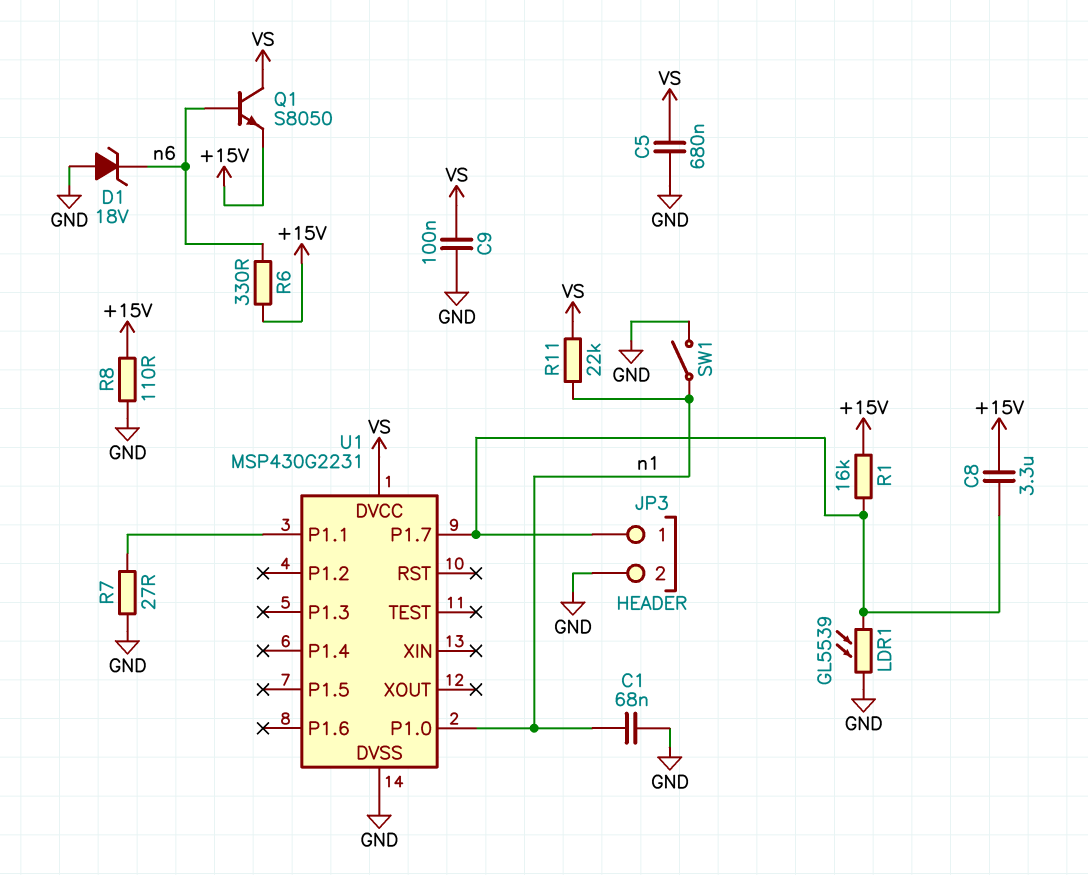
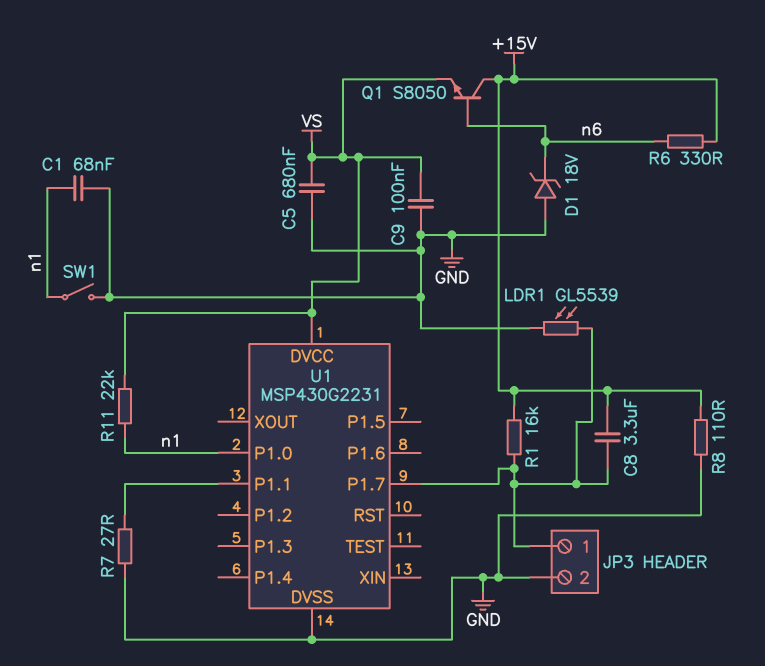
Q1: NPN S8050 (B n6, C VS, E +15V) -> NPN S8050 (B n6, C +15V, E VS)

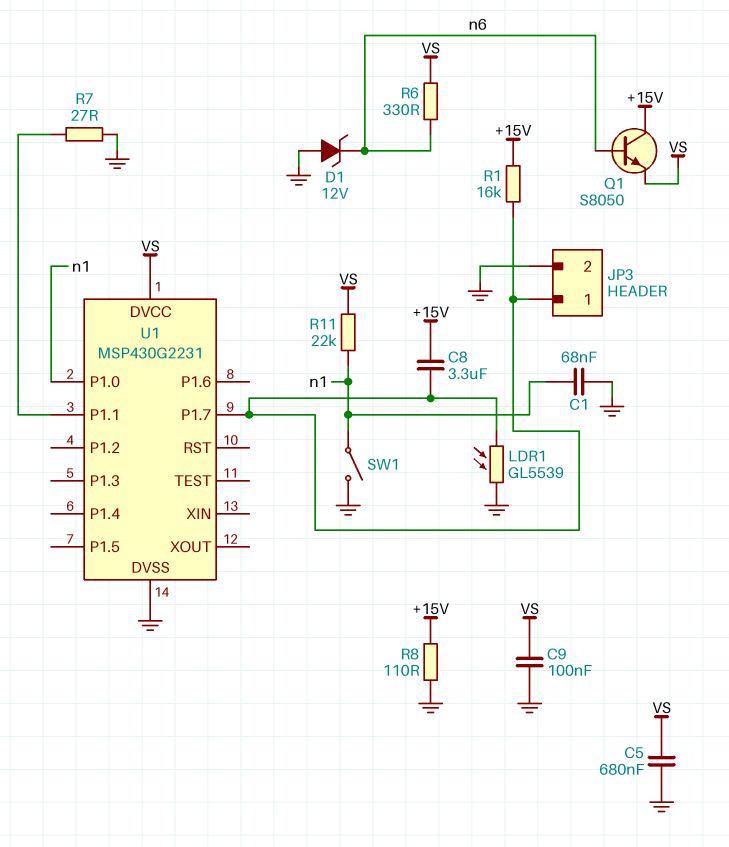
D1: zener 18V (A GND, K n6) -> zener 12V (A GND, K n6)
R6: 330 (+15V, n6) -> 330 (VS, n6)

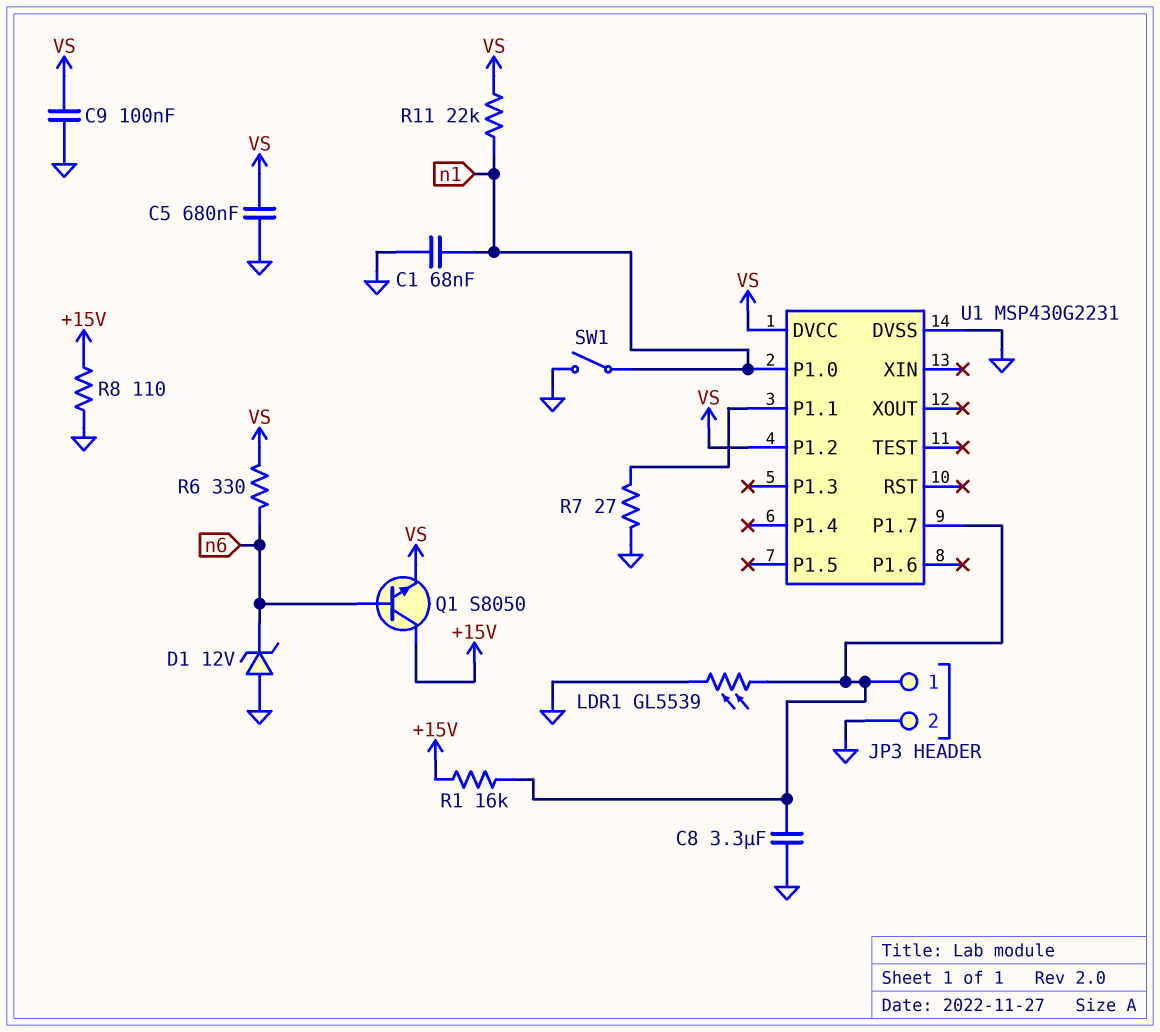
C8: 3.3uF (+15V, JP3/1) -> 3.3uF (GND, JP3/1)
U1 pin P1.2: none -> VS

